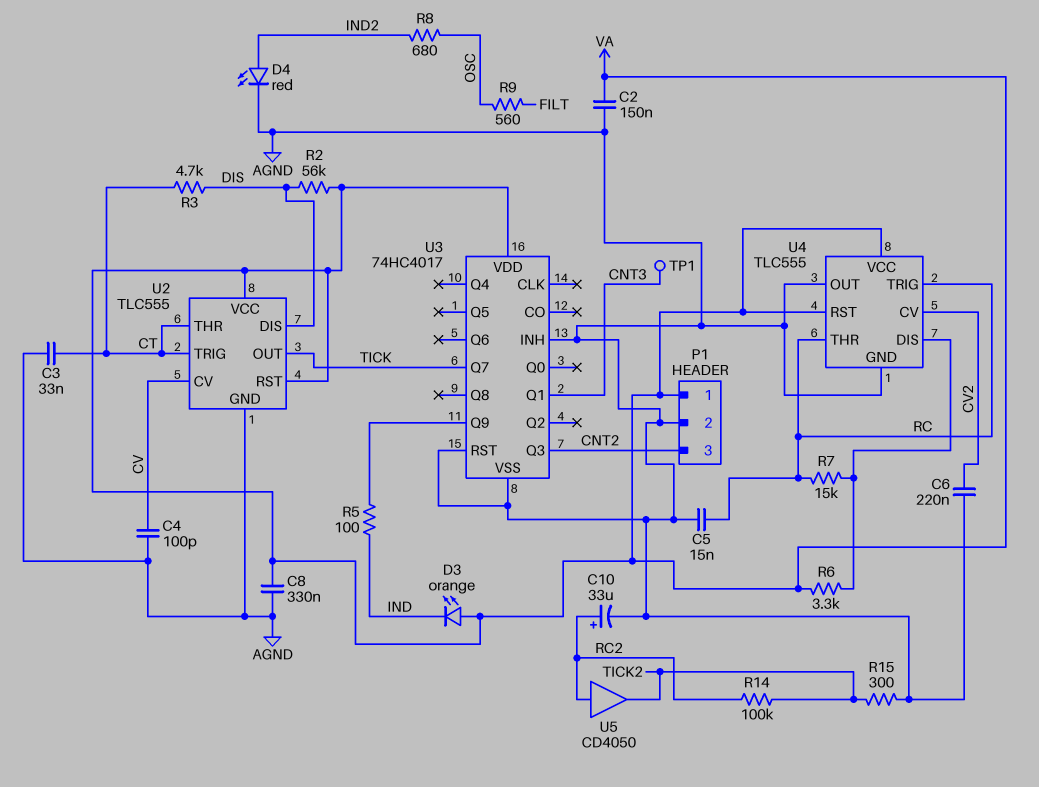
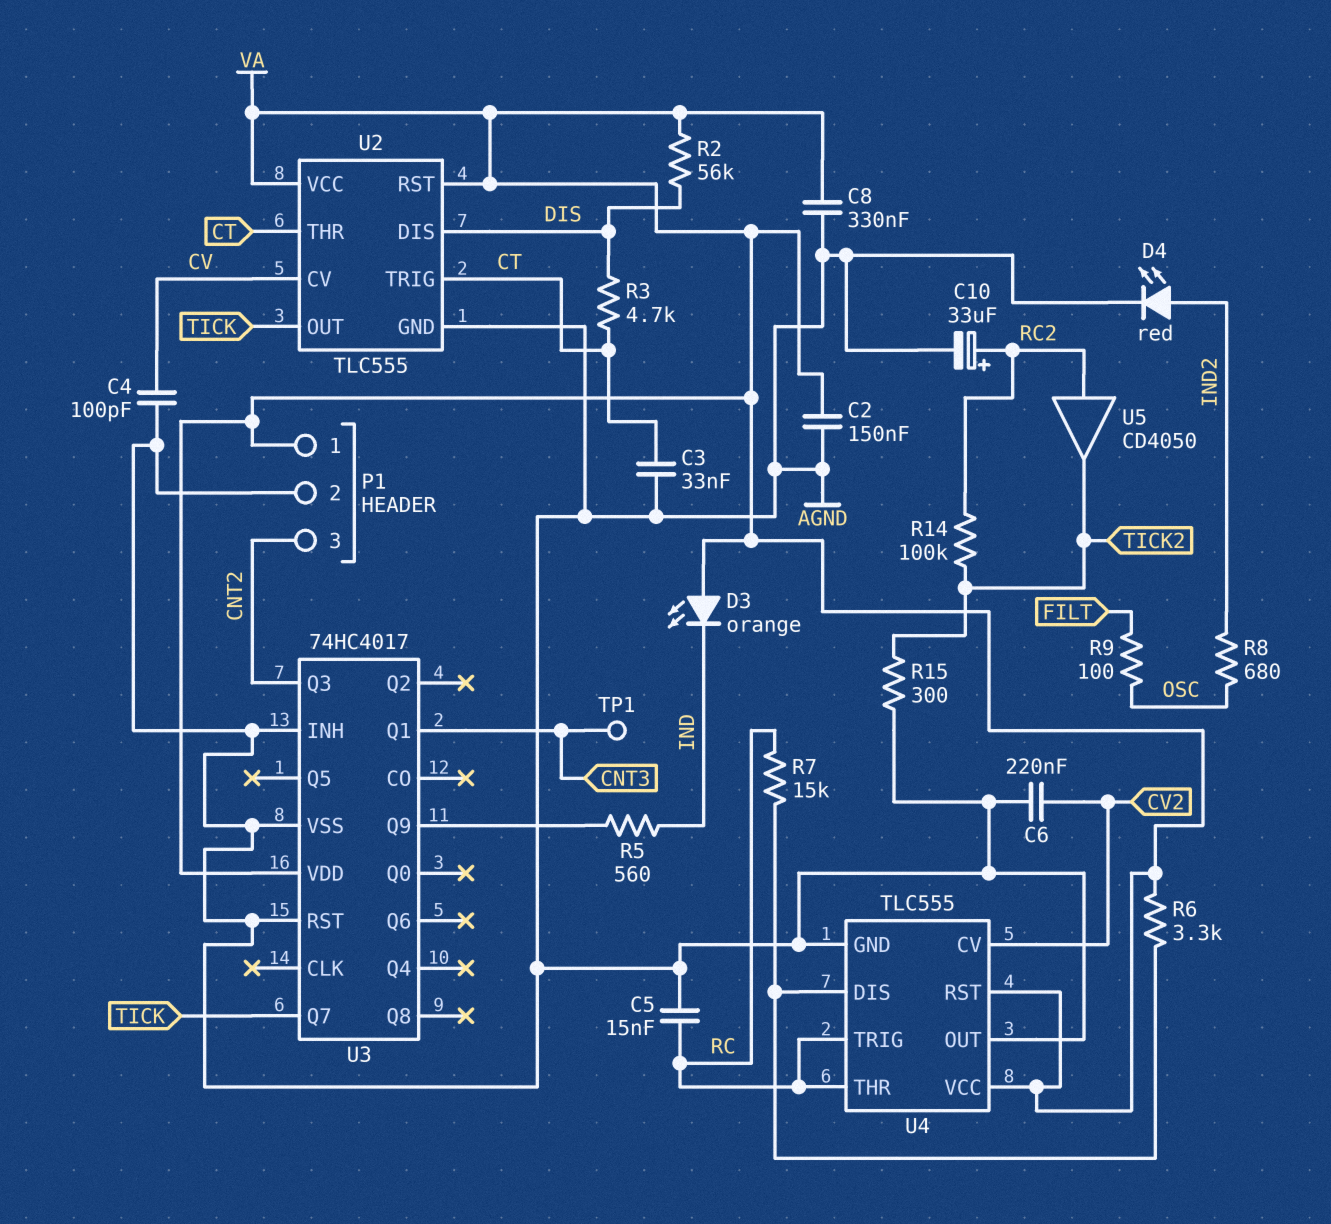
R5: 100 (IND, U3/Q9) -> 560 (IND, U3/Q9)
R9: 560 (FILT, OSC) -> 100 (FILT, OSC)

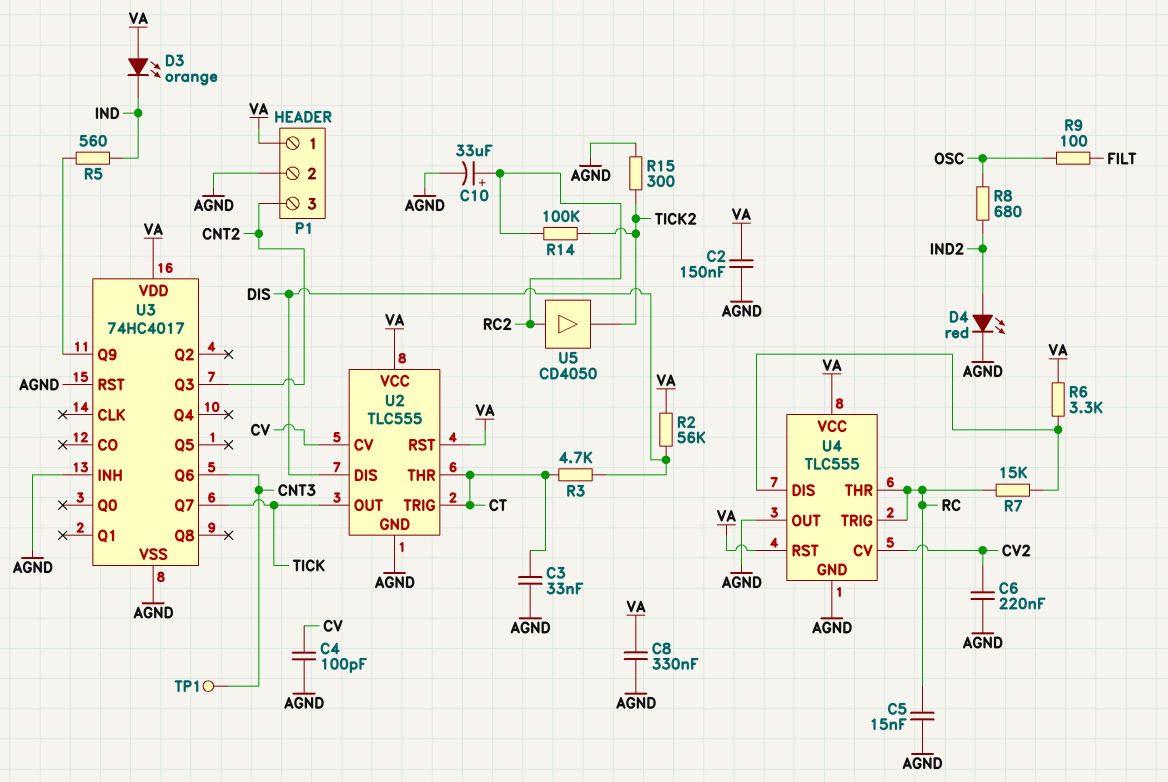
U3 pin Q1: CNT3 -> none
U3 pin Q6: none -> CNT3

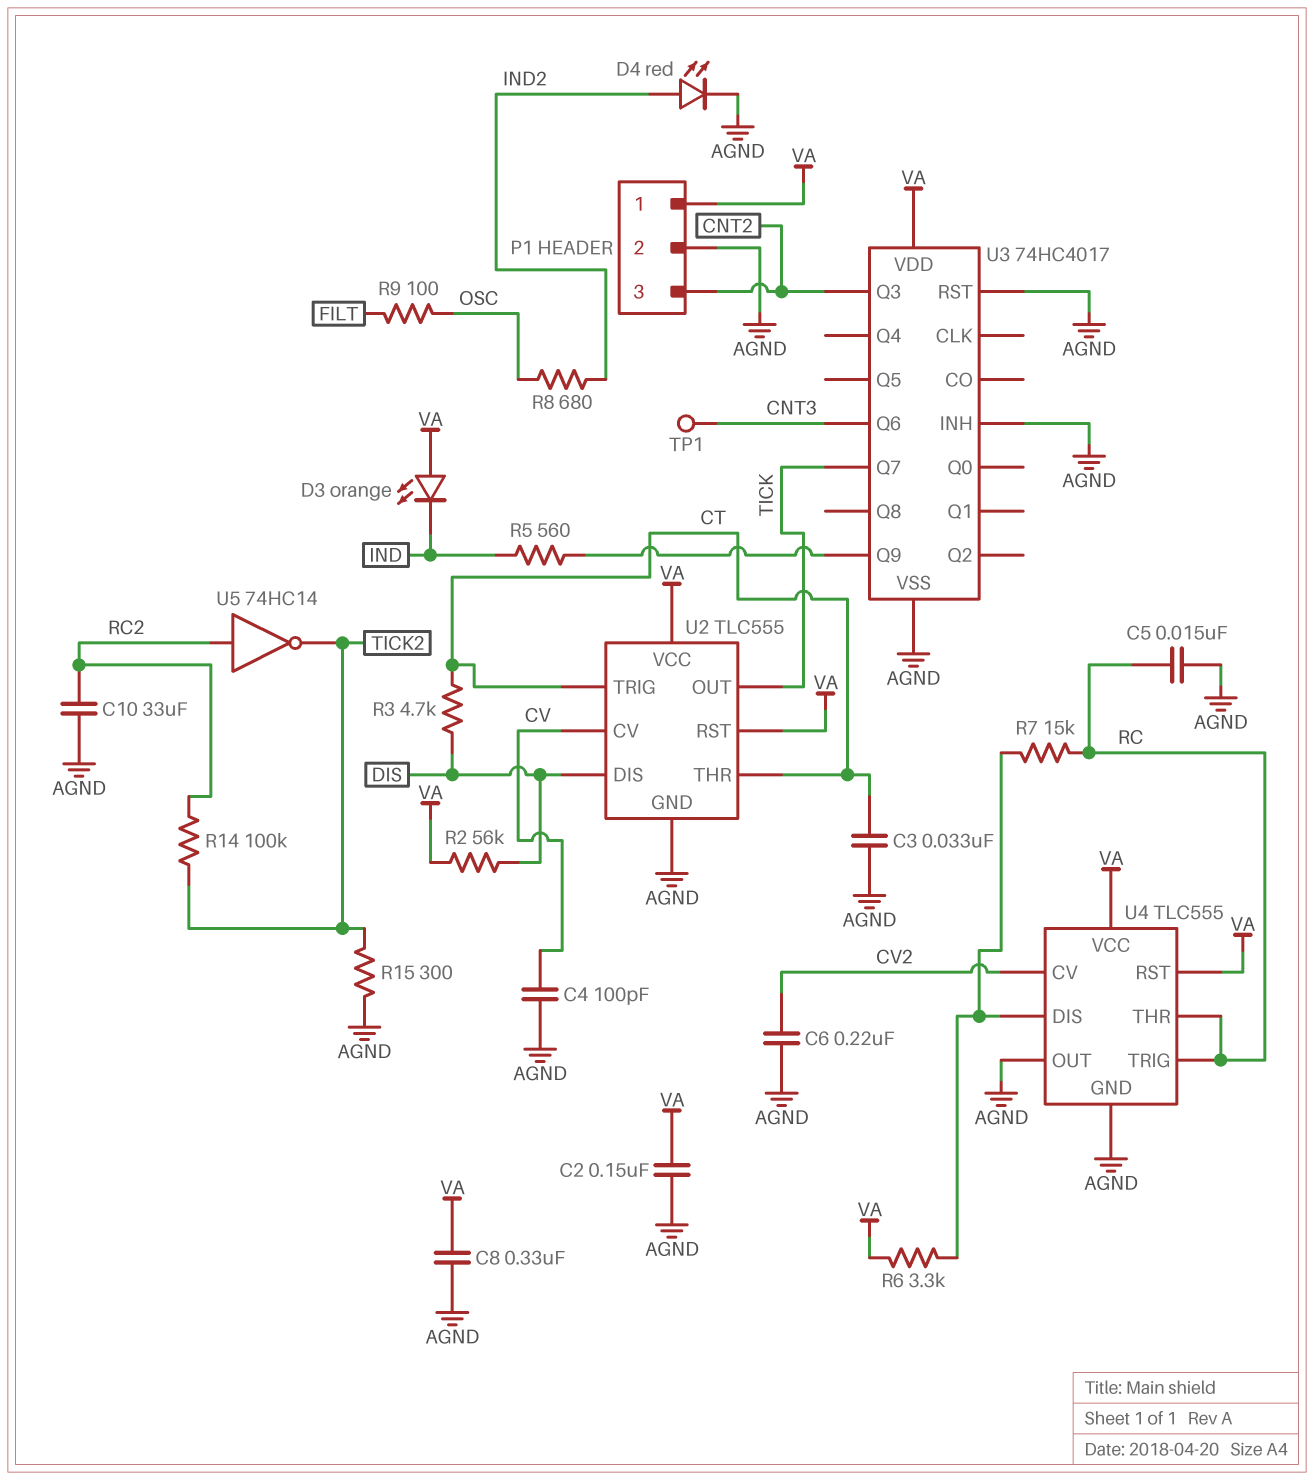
C10: 33uF (plus RC2, minus AGND) -> 33uF (AGND, RC2)
U5: buffer CD4050 (in RC2, out TICK2) -> NOT 74HC14 (in RC2, out TICK2)

